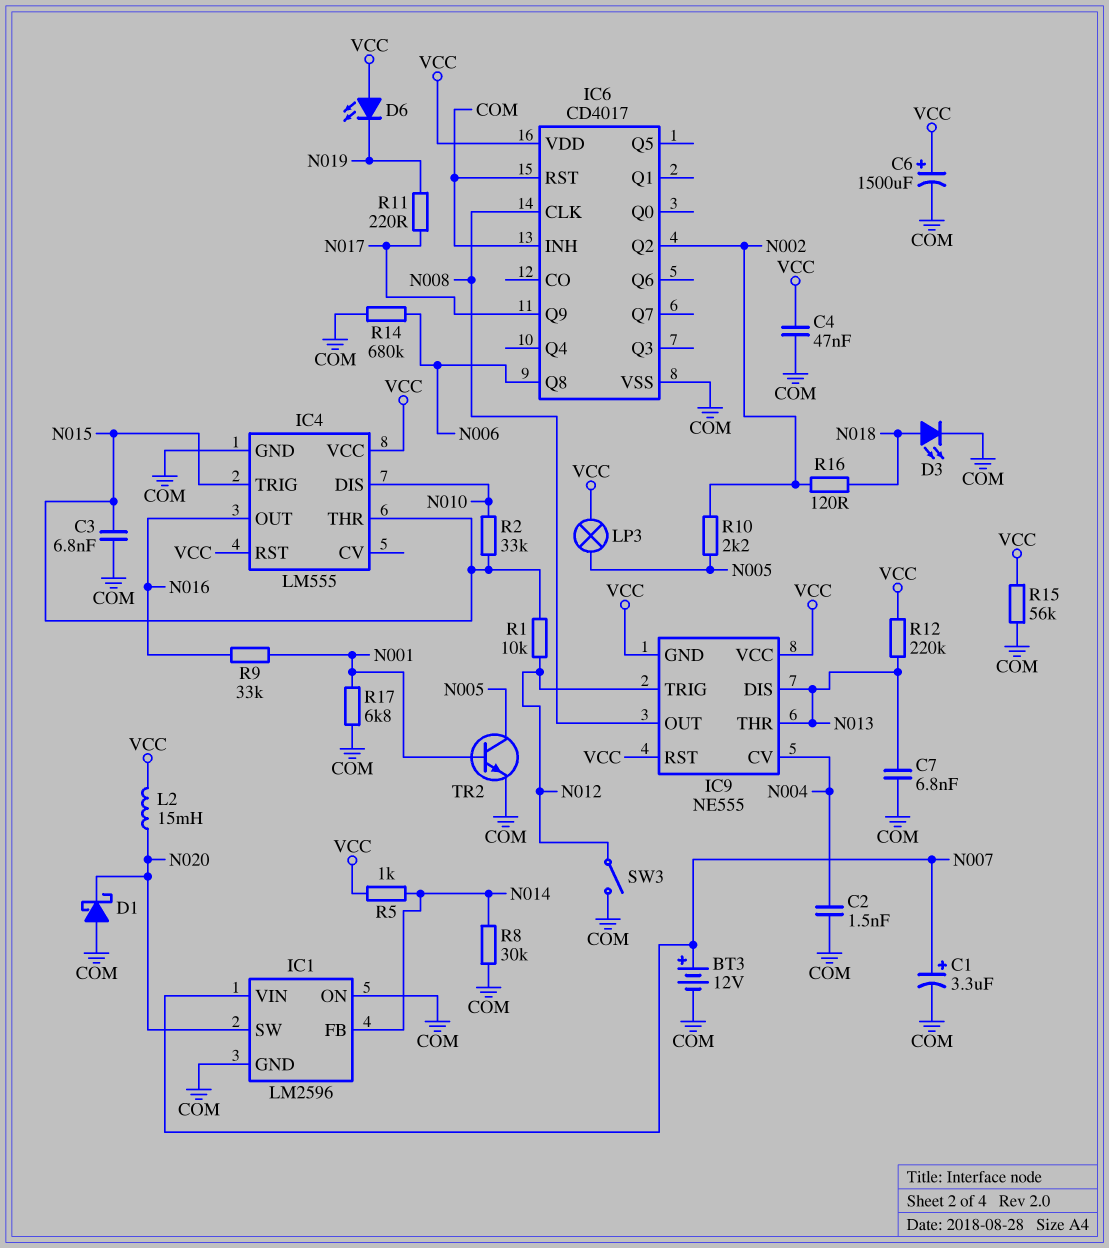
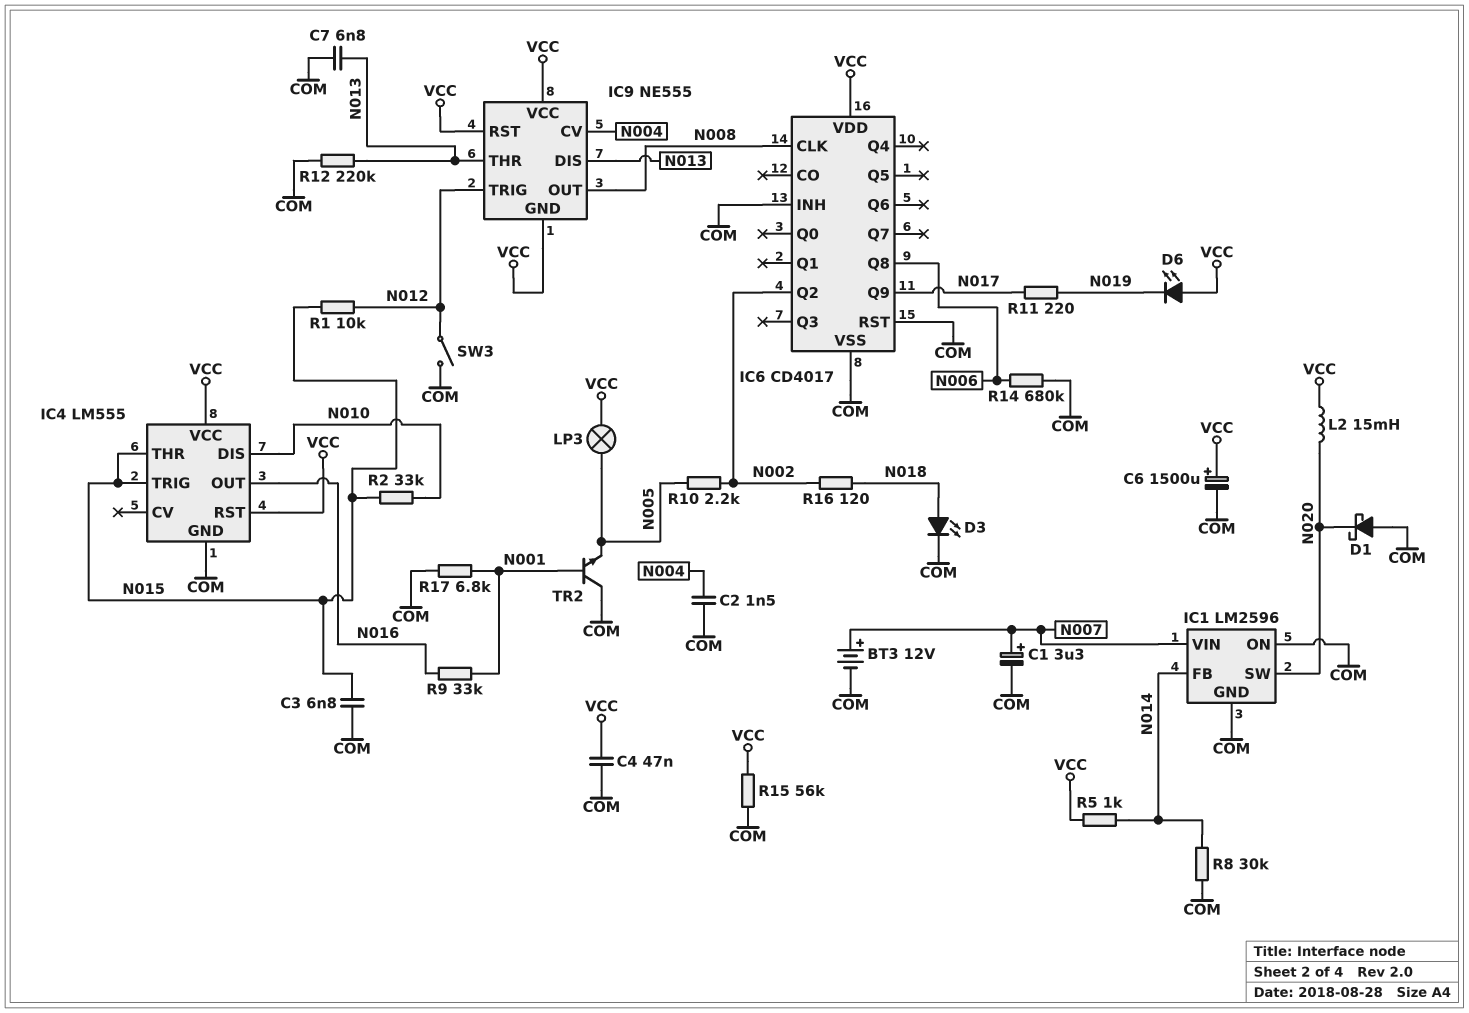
R12: 220k (N013, VCC) -> 220k (COM, N013)
TR2: NPN (B N001, C N005, E COM) -> NPN (B N001, C COM, E N005)

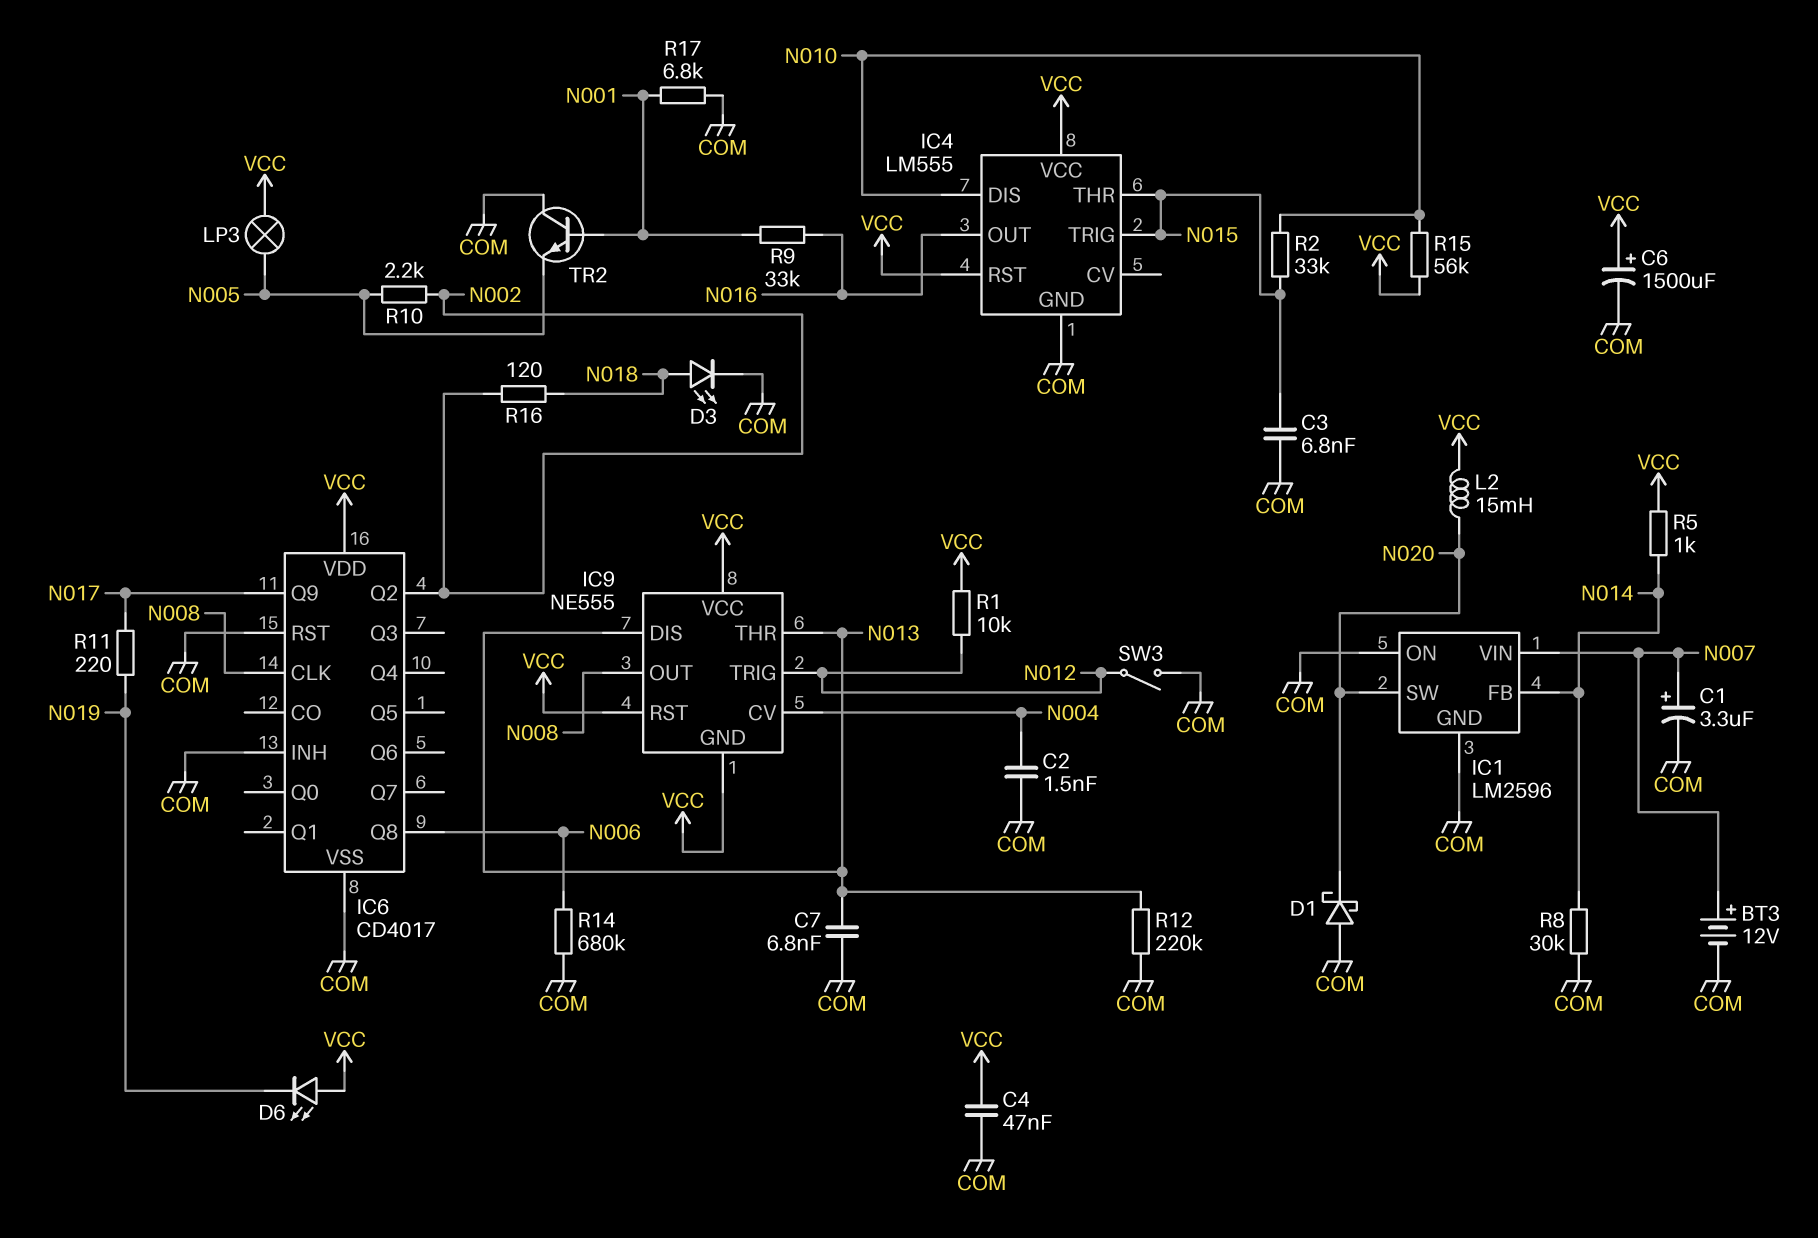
R1: 10k (N012, N015) -> 10k (N012, VCC)
R15: 56k (COM, VCC) -> 56k (N010, VCC)

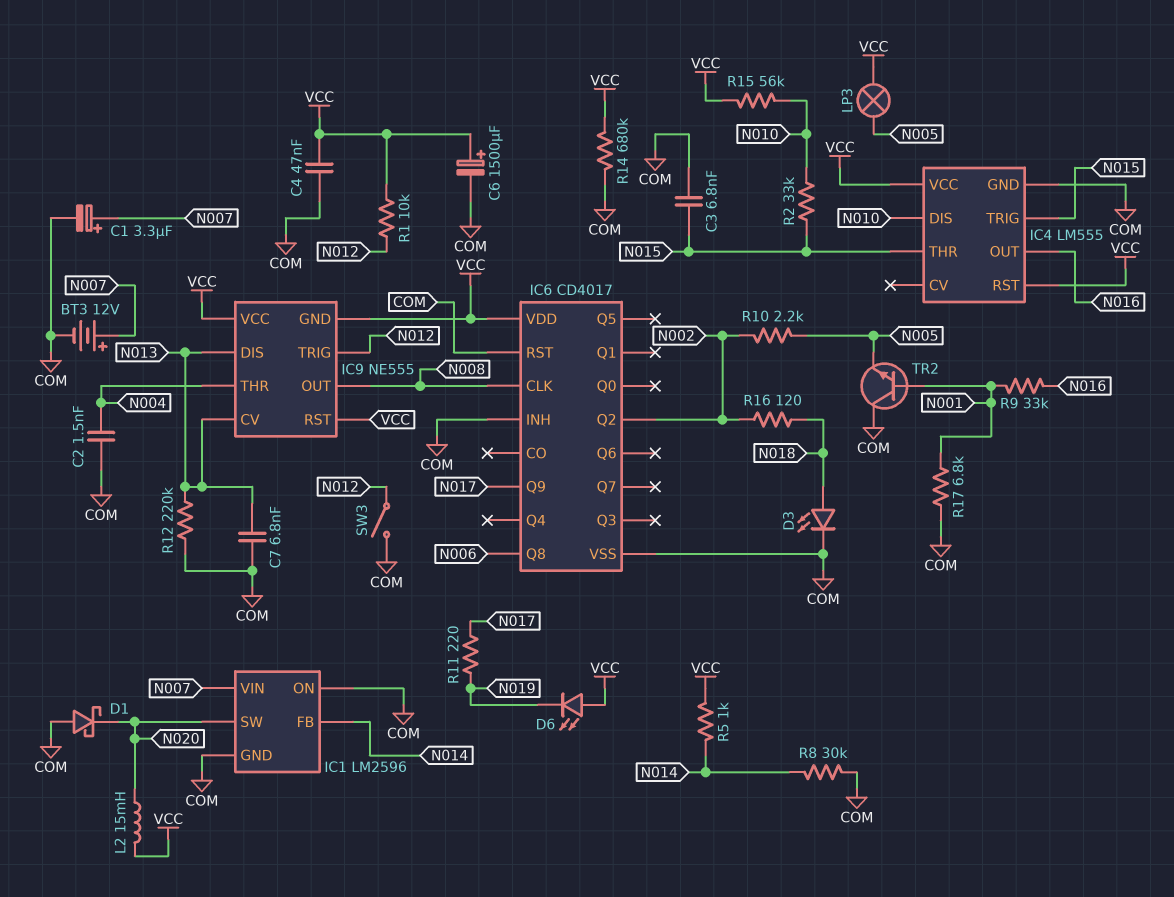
IC9 pin CV: N004 -> N013
IC9 pin THR: N013 -> N004
R14: 680k (COM, N006) -> 680k (COM, VCC)

